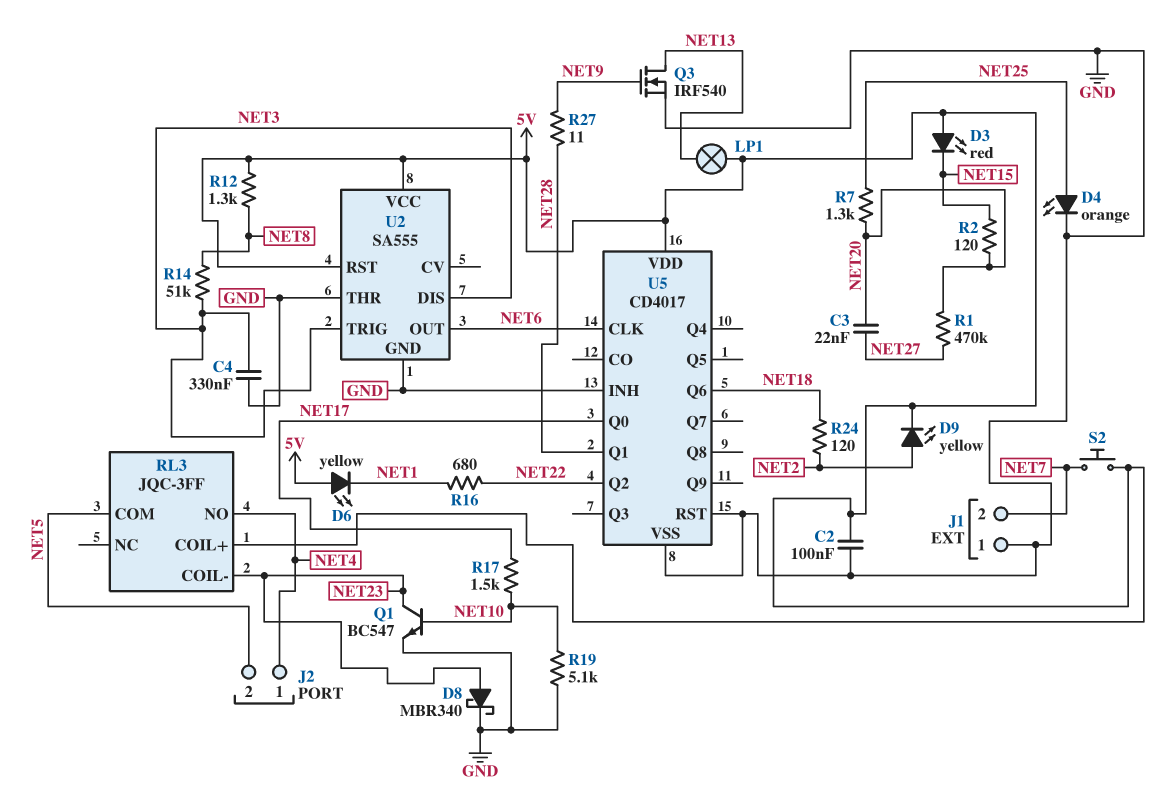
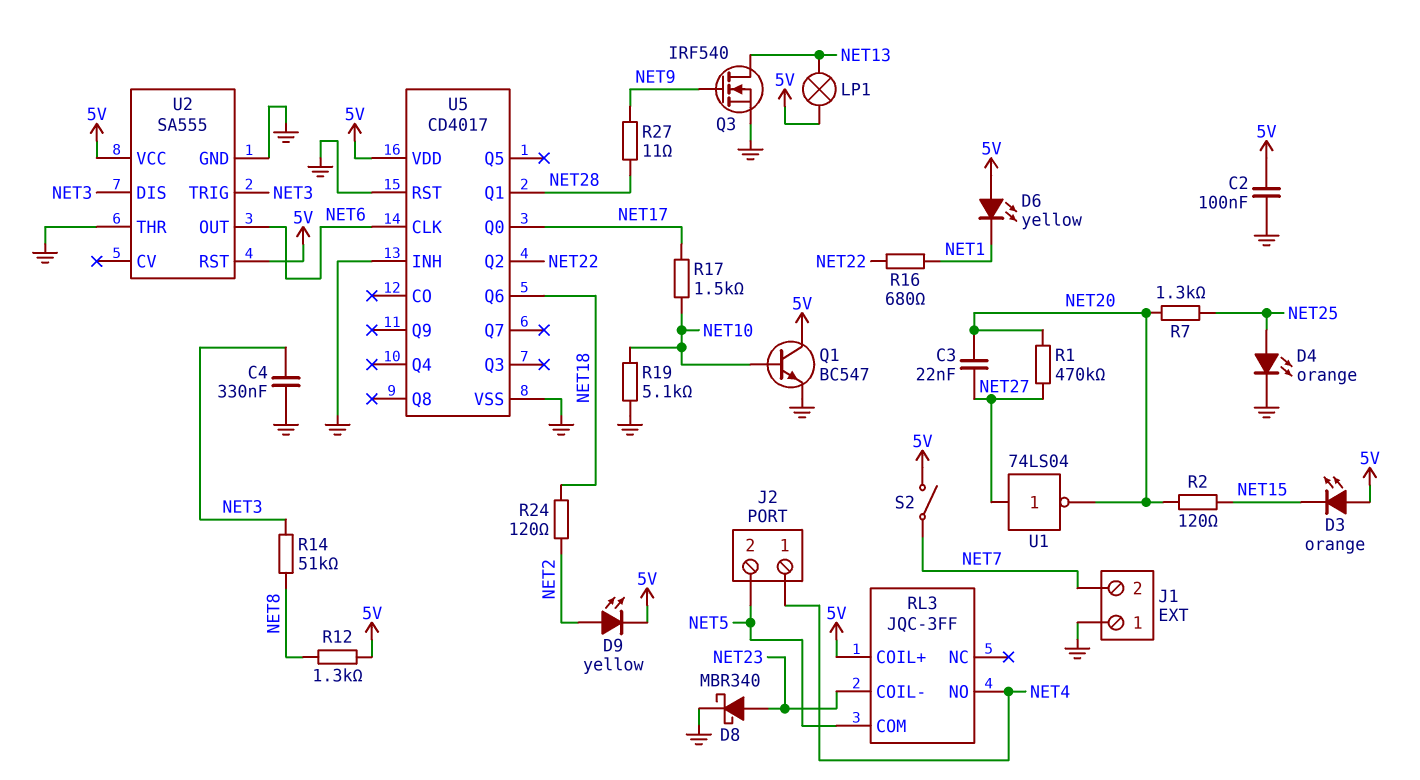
D3: LED red (A 5V, K NET15) -> LED orange (A 5V, K NET15)
Q1: NPN BC547 (B NET10, C NET23, E GND) -> NPN BC547 (B NET10, C 5V, E GND)
S2: button (5V, NET7) -> switch (5V, NET7)
U1: none -> NOT 74LS04 (in NET27, out NET20)

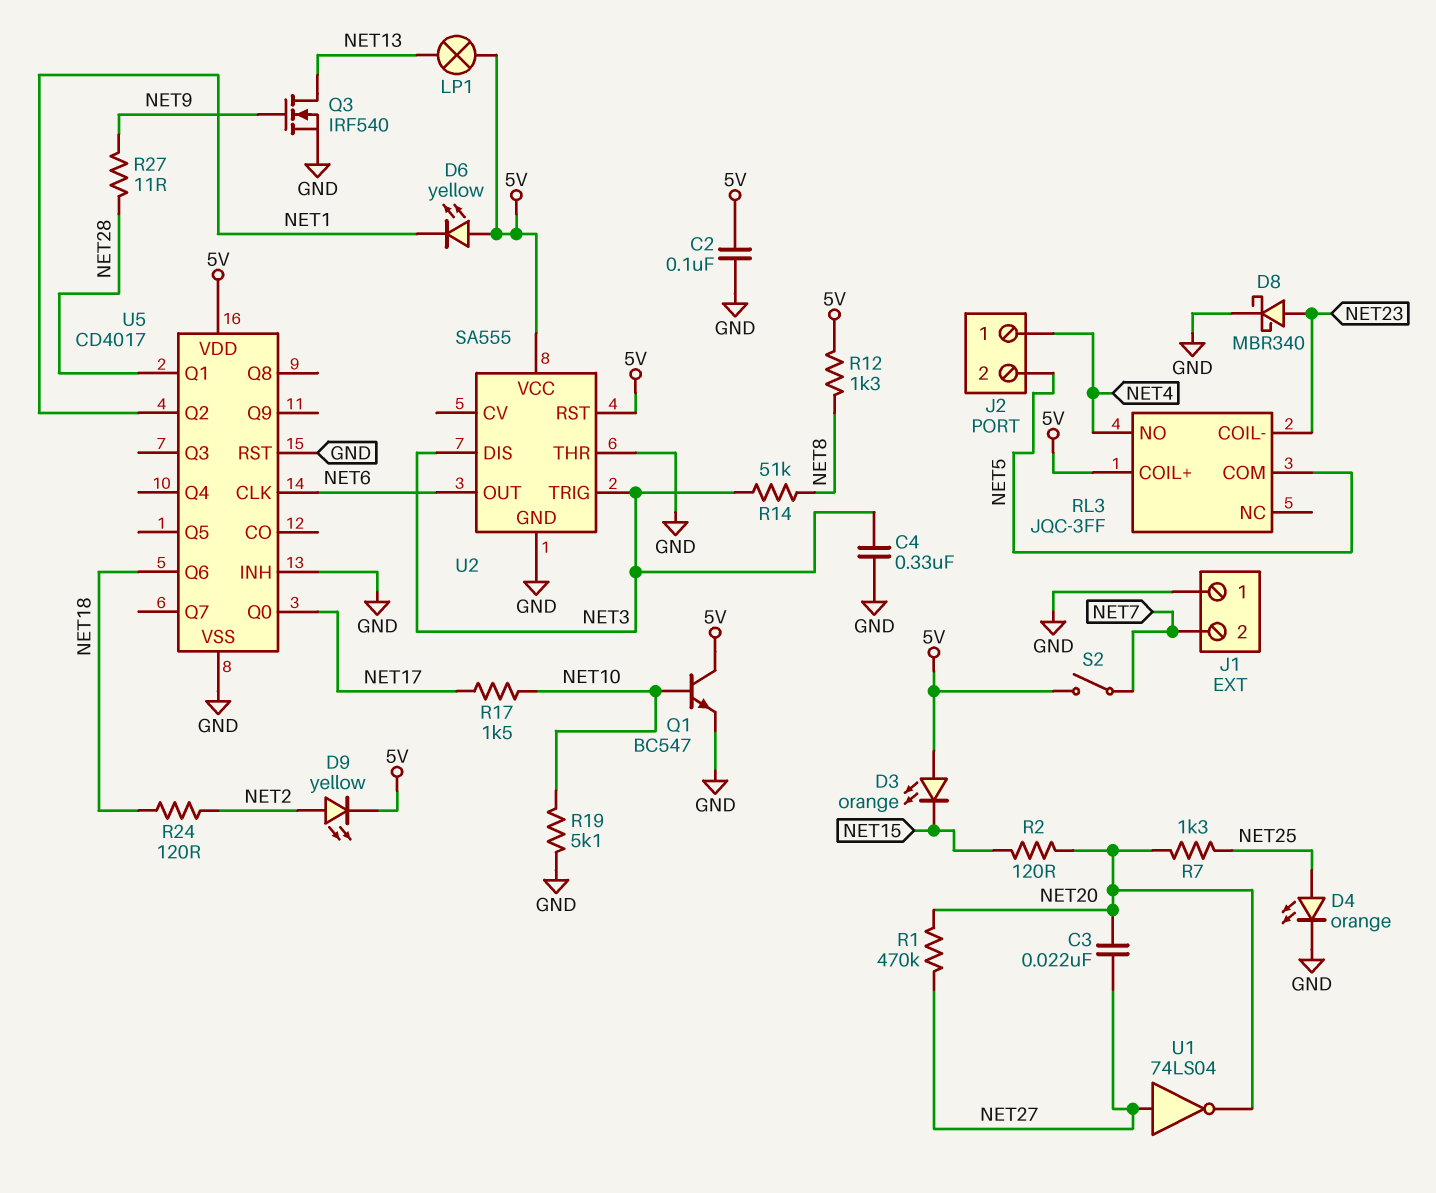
R16: 680 (NET1, NET22) -> none
U5 pin Q2: NET22 -> NET1

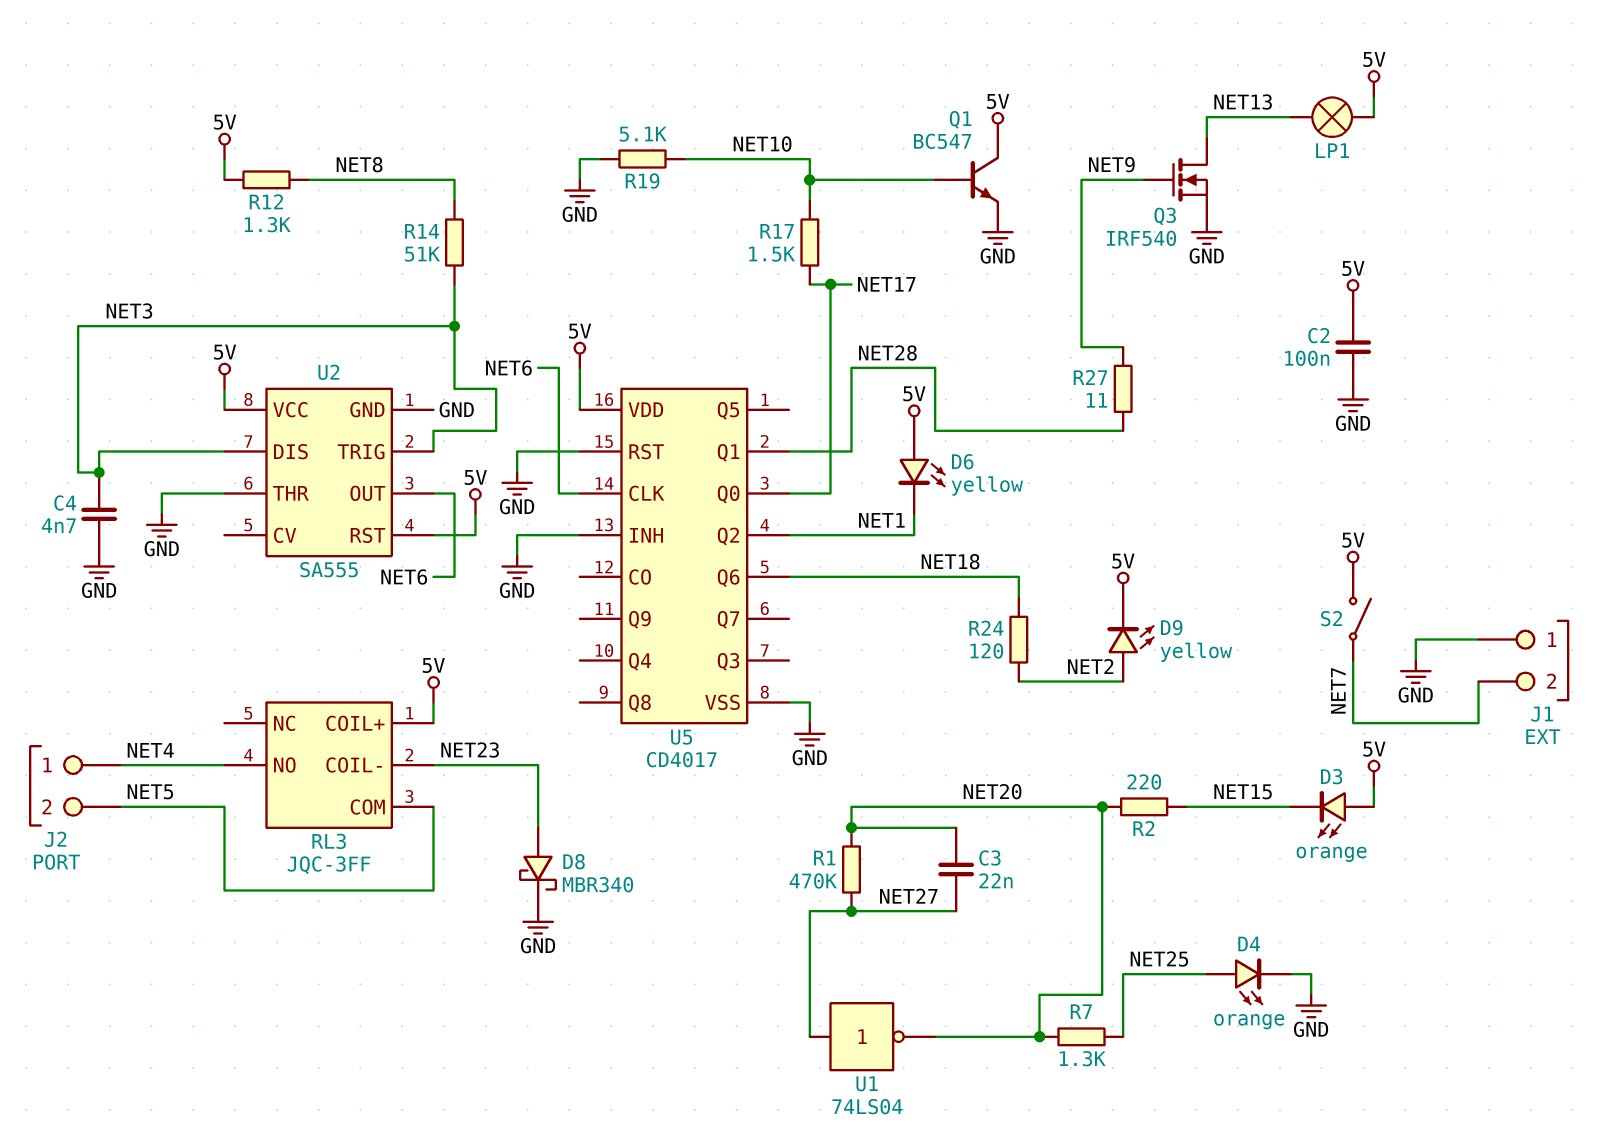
C4: 330nF (GND, NET3) -> 4.7nF (GND, NET3)
R2: 120 (NET15, NET20) -> 220 (NET15, NET20)

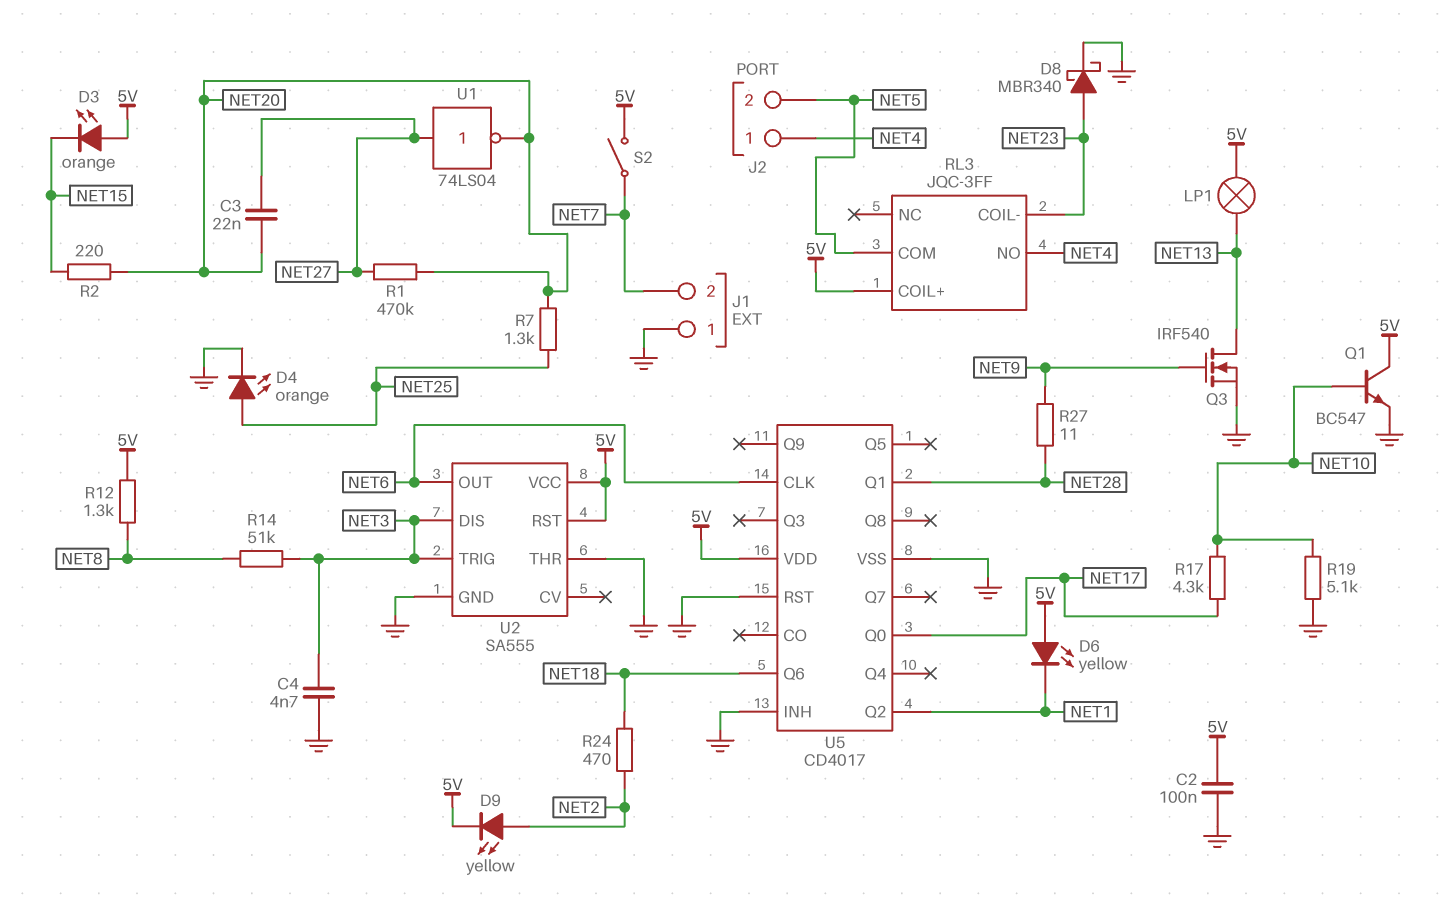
R17: 1.5k (NET10, NET17) -> 4.3k (NET10, NET17)
R24: 120 (NET2, NET18) -> 470 (NET2, NET18)

